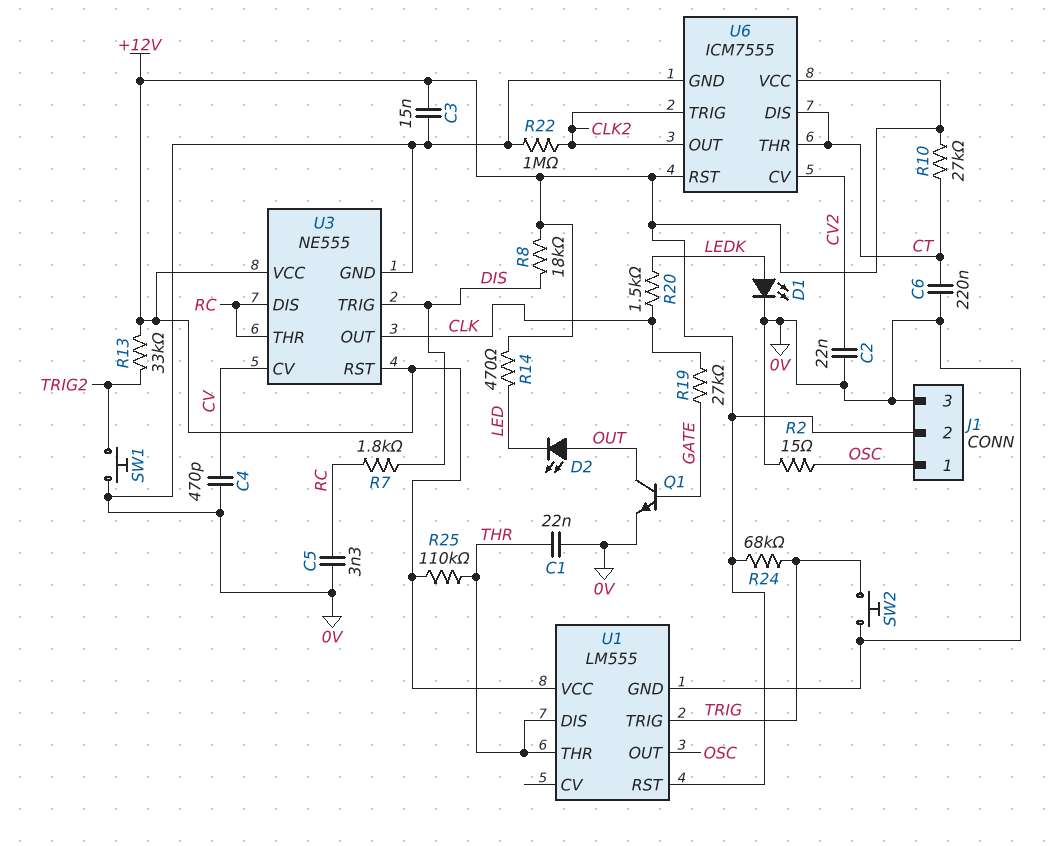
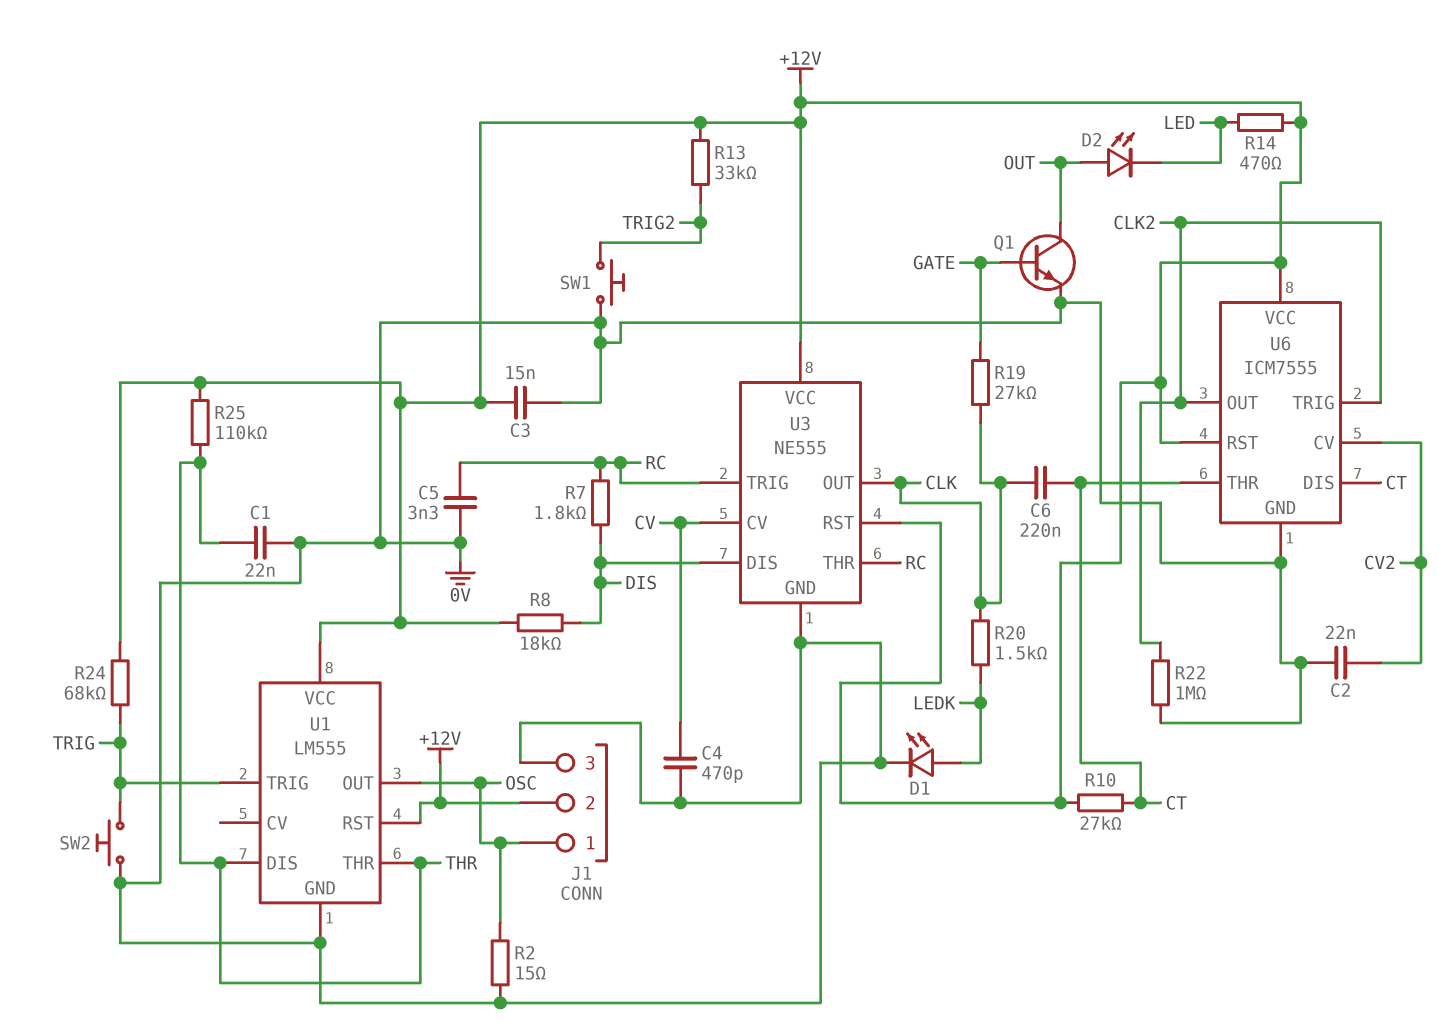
C6: 220nF (0V, CT) -> 220nF (CLK, CT)
U3 pin DIS: RC -> DIS
U3 pin TRIG: DIS -> RC

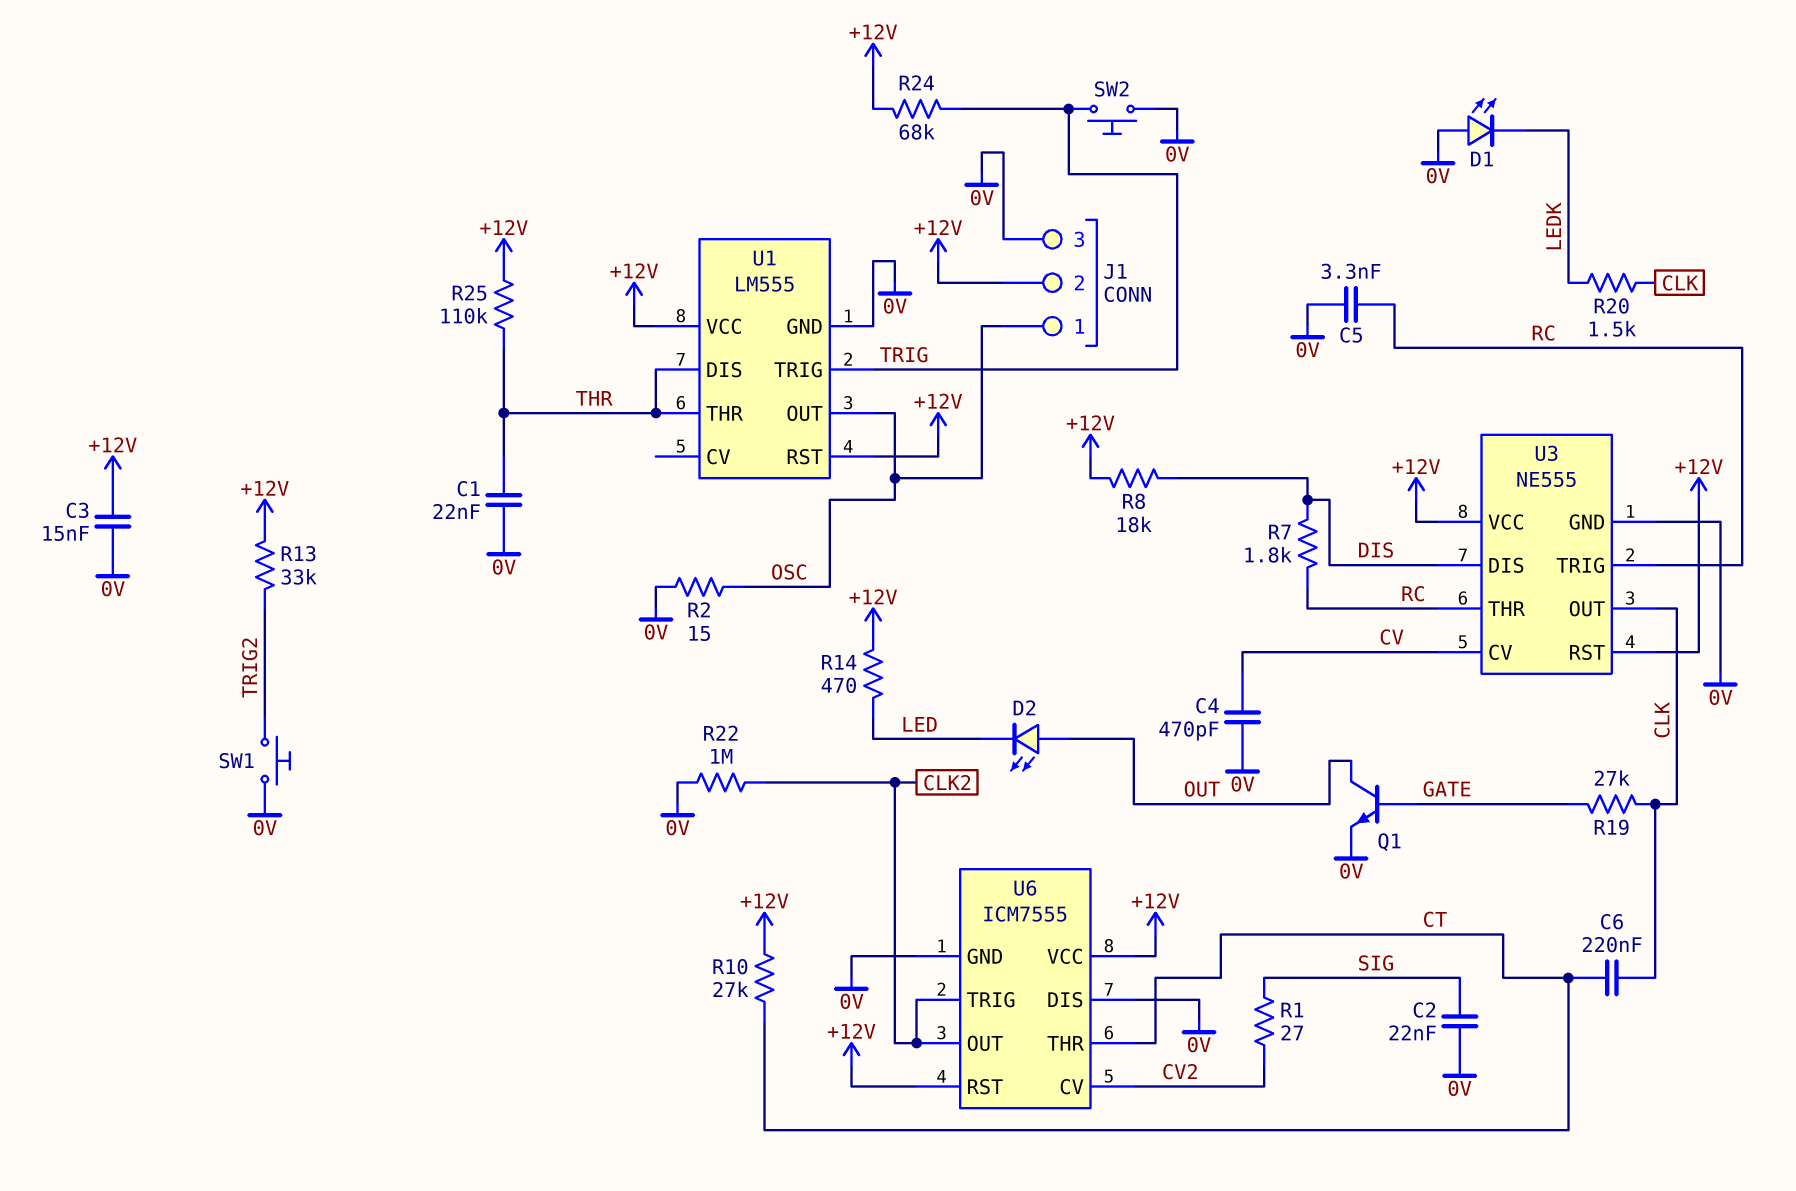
C2: 22nF (0V, CV2) -> 22nF (0V, SIG)
D1: LED (A LEDK, K 0V) -> LED (A 0V, K LEDK)
R1: none -> 27 (CV2, SIG)
U6 pin DIS: CT -> 0V

